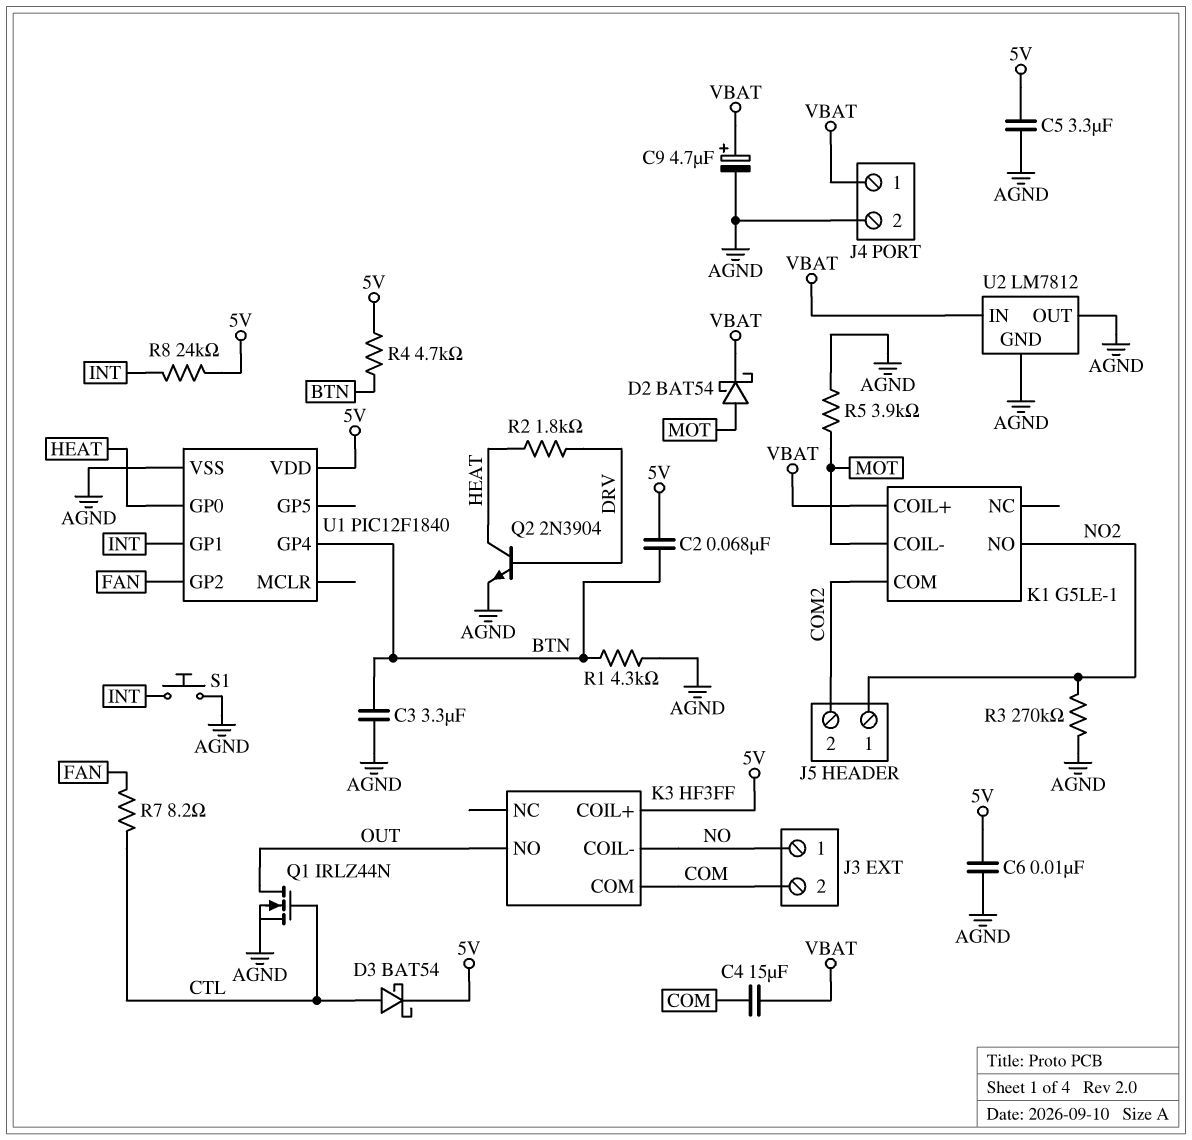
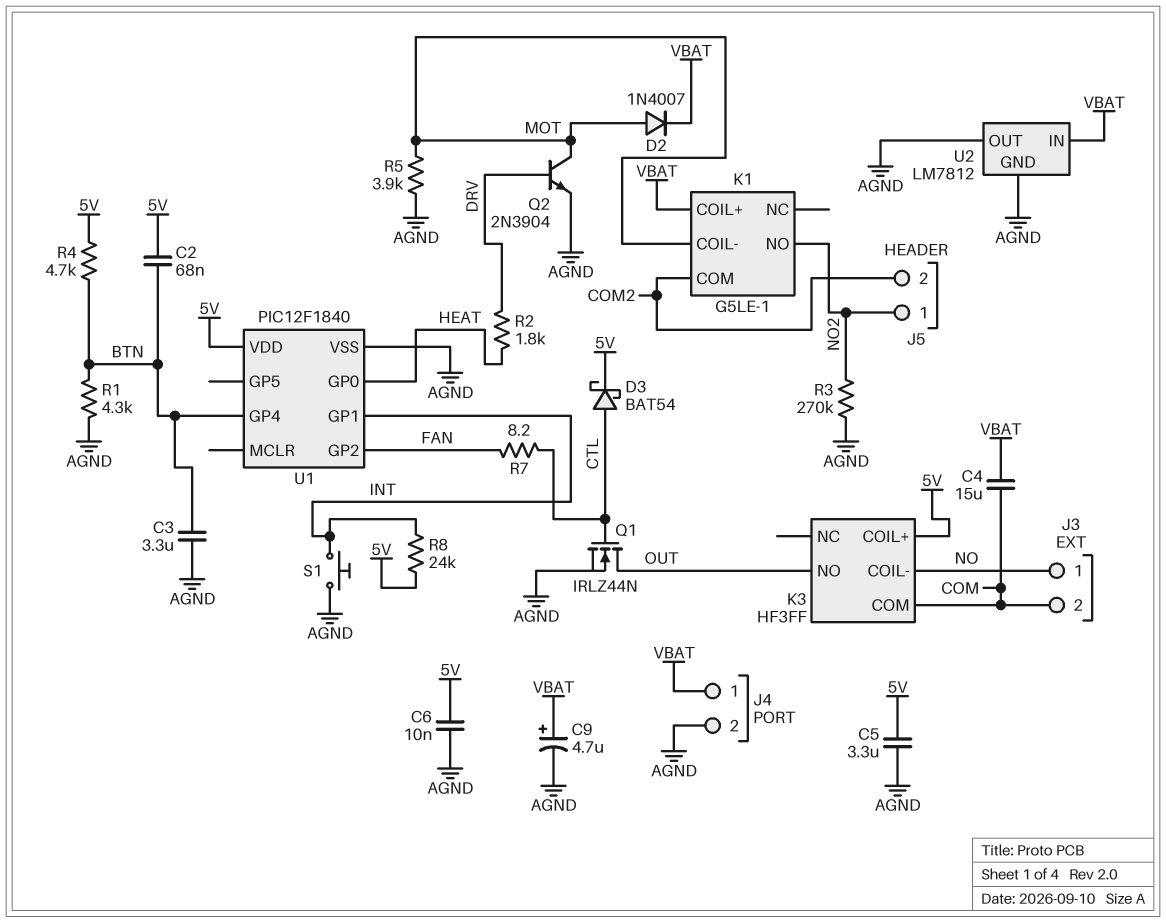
D2: schottky BAT54 (A MOT, K VBAT) -> diode 1N4007 (A MOT, K VBAT)
Q2: NPN 2N3904 (B DRV, C HEAT, E AGND) -> NPN 2N3904 (B DRV, C MOT, E AGND)

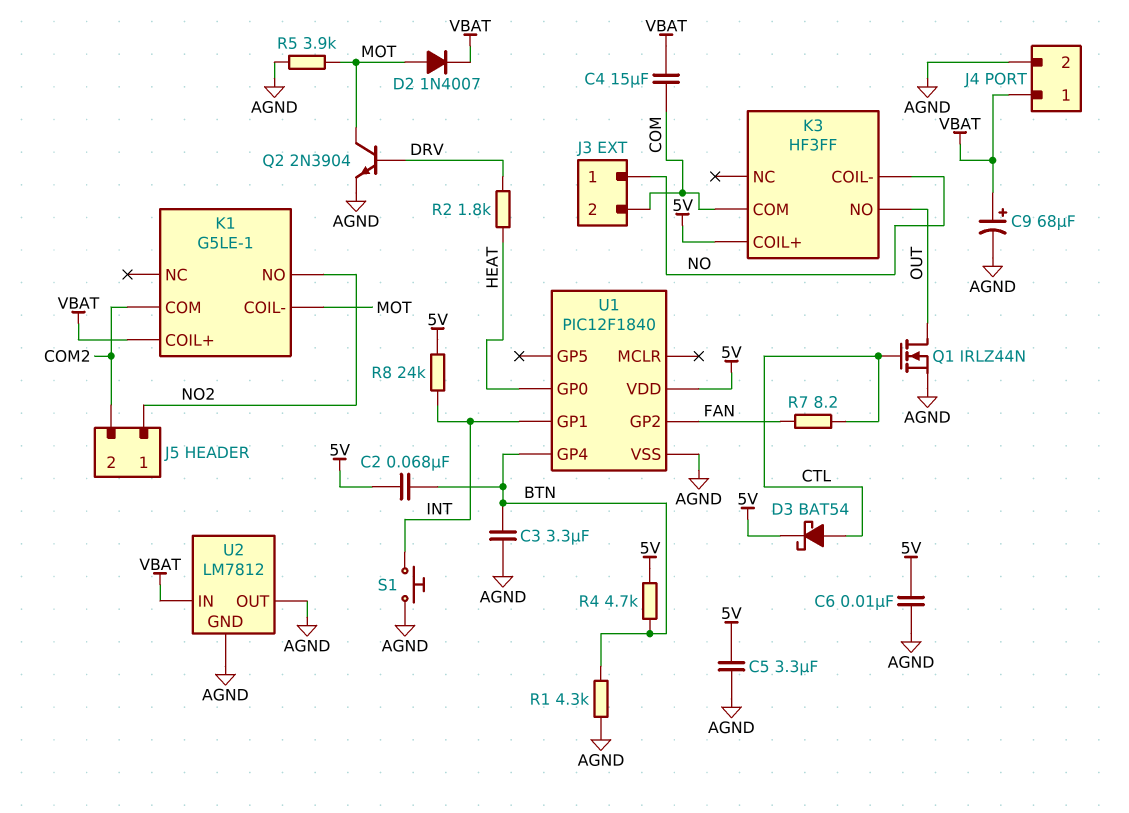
C9: 4.7uF (plus VBAT, minus AGND) -> 68uF (plus VBAT, minus AGND)
R3: 270k (AGND, NO2) -> none

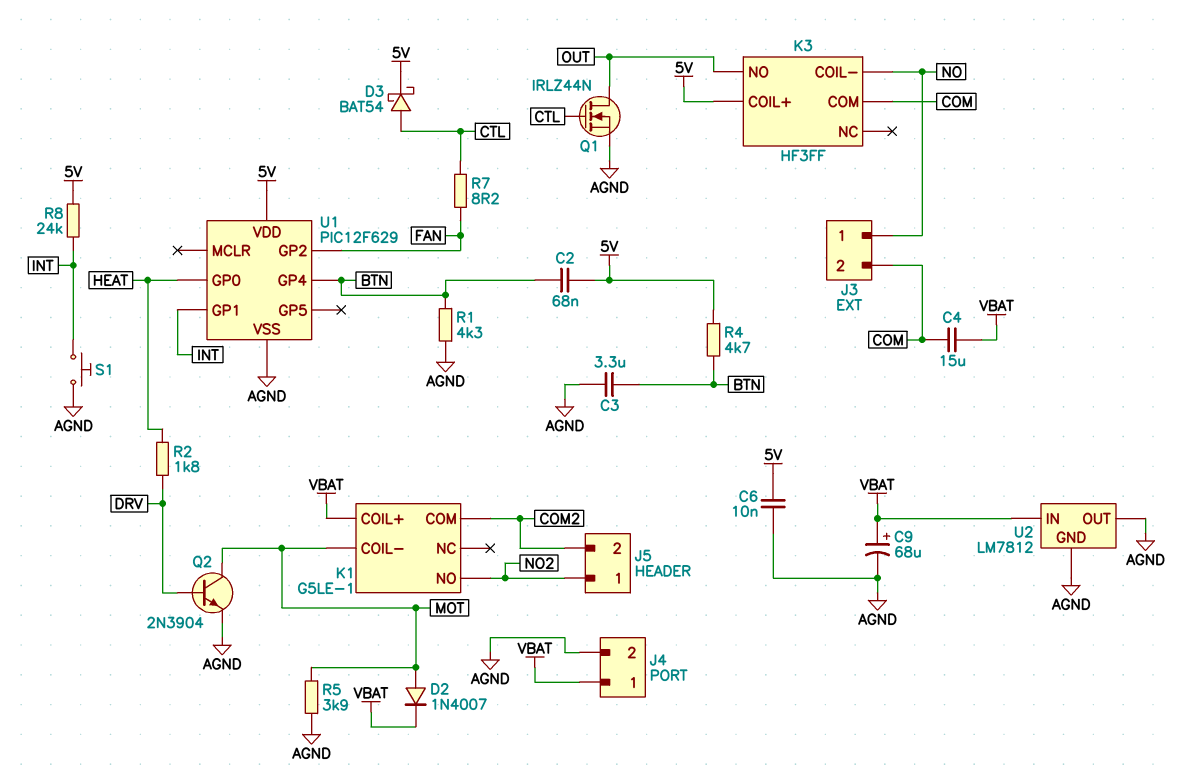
C5: 3.3uF (5V, AGND) -> none
U1: PIC12F1840 -> PIC12F629

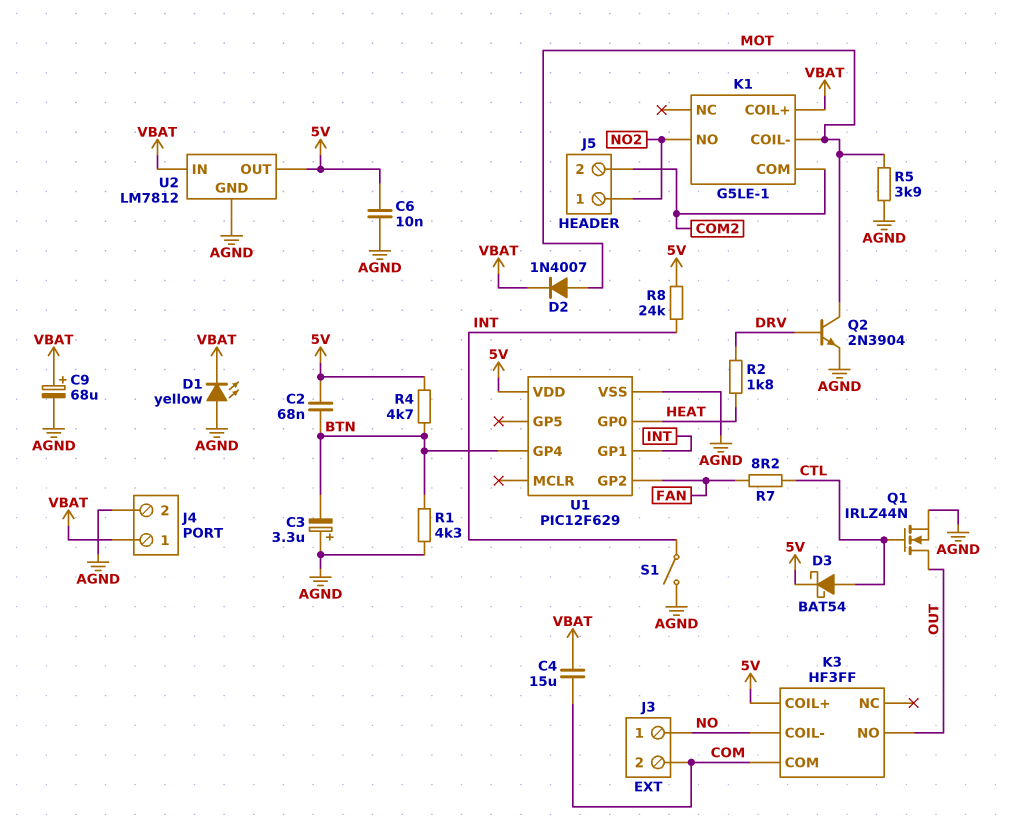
C3: 3.3uF (AGND, BTN) -> 3.3uF (plus AGND, minus BTN)
D1: none -> LED yellow (A AGND, K VBAT)
S1: button (AGND, INT) -> switch (AGND, INT)
U2 pin OUT: AGND -> 5V

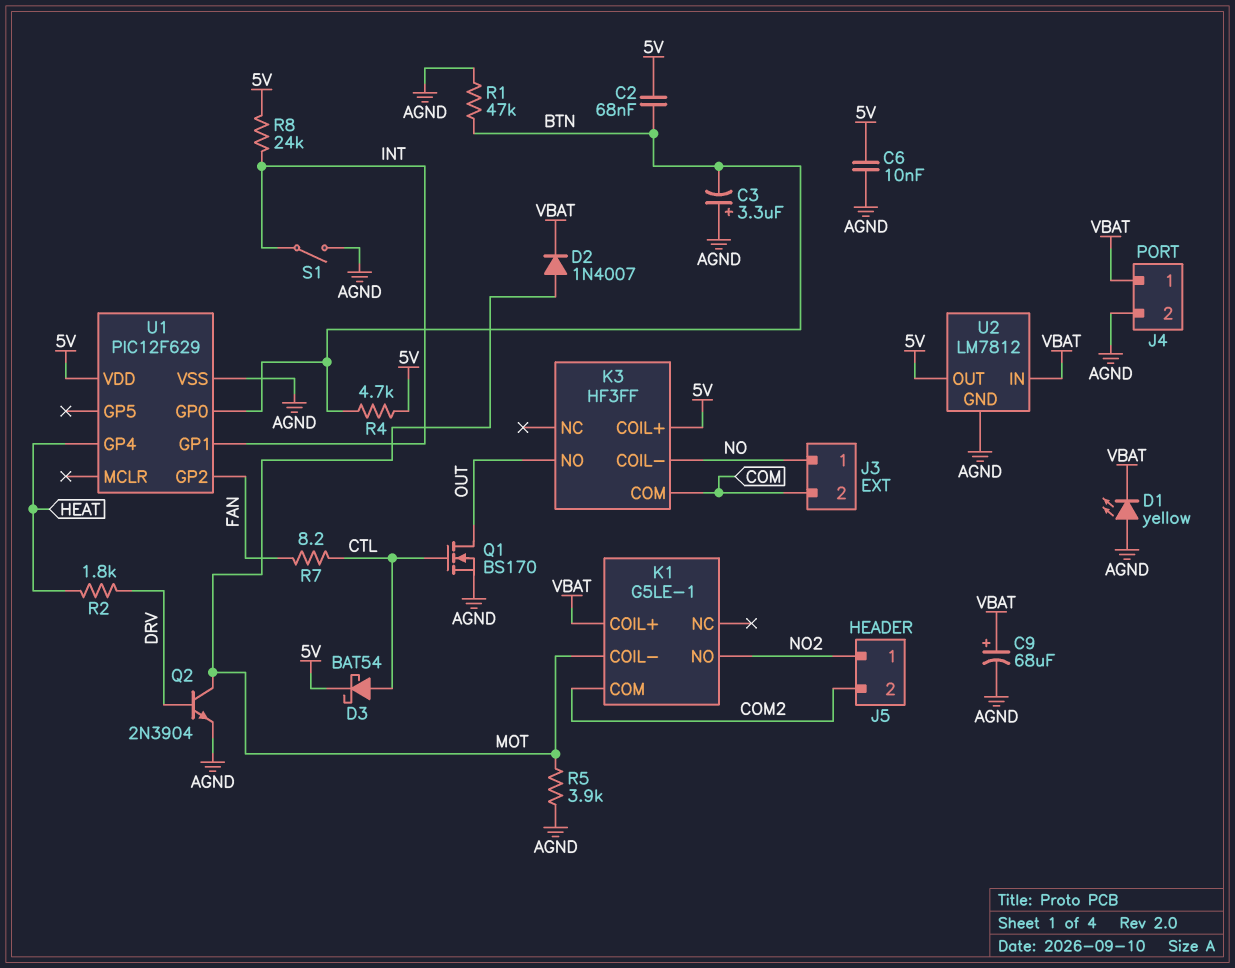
C4: 15uF (COM, VBAT) -> none
Q1: NMOS IRLZ44N (G CTL, D OUT, S AGND) -> NMOS BS170 (G CTL, D OUT, S AGND)
R1: 4.3k (AGND, BTN) -> 47k (AGND, BTN)
U1 pin GP0: HEAT -> BTN
U1 pin GP4: BTN -> HEAT

